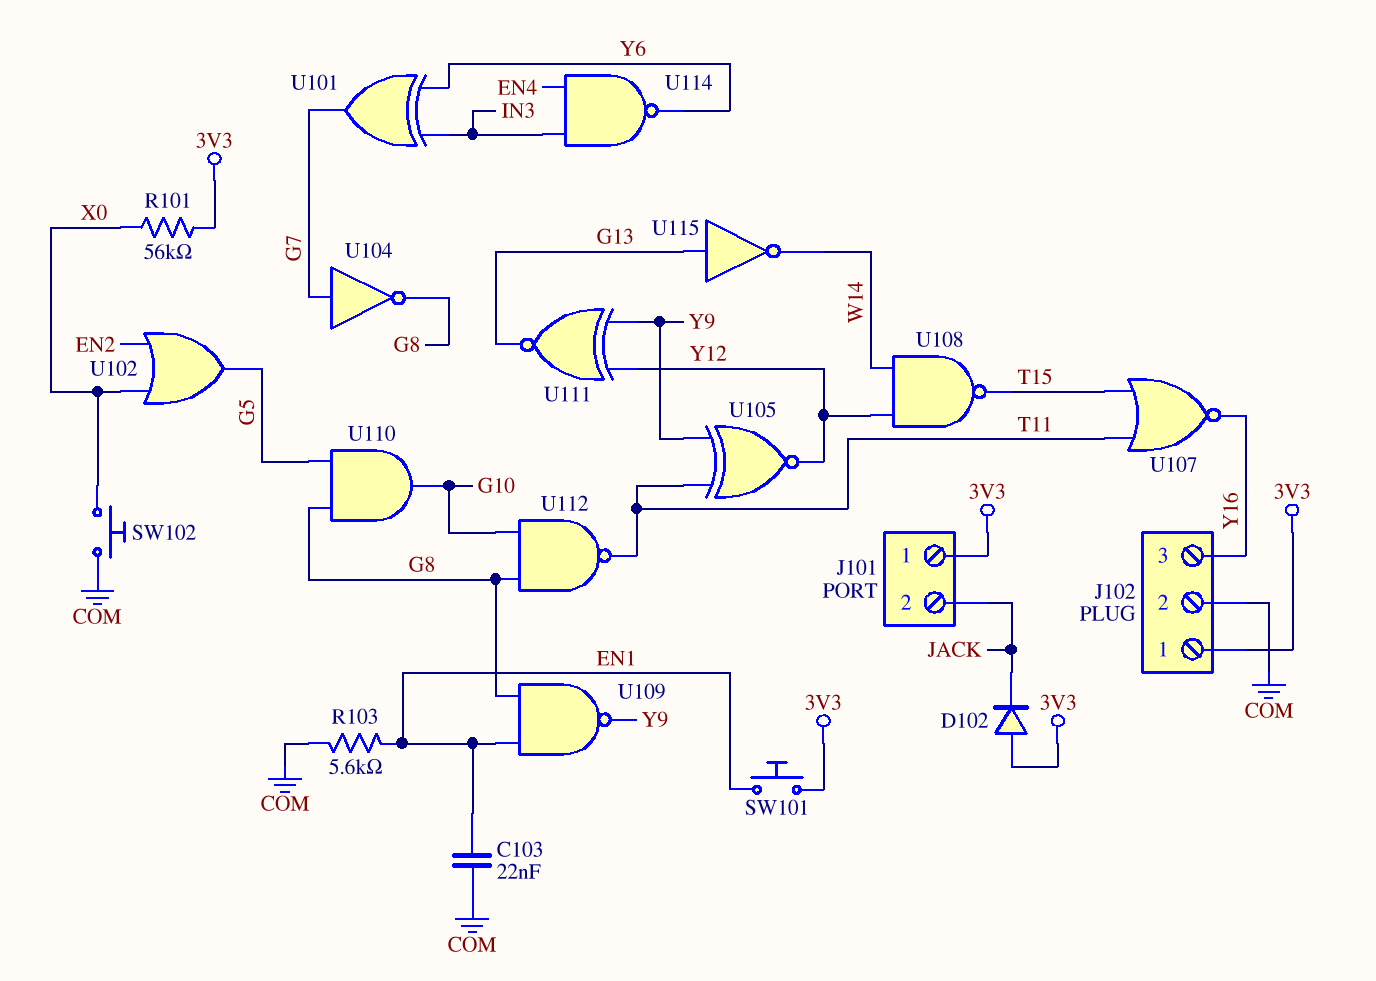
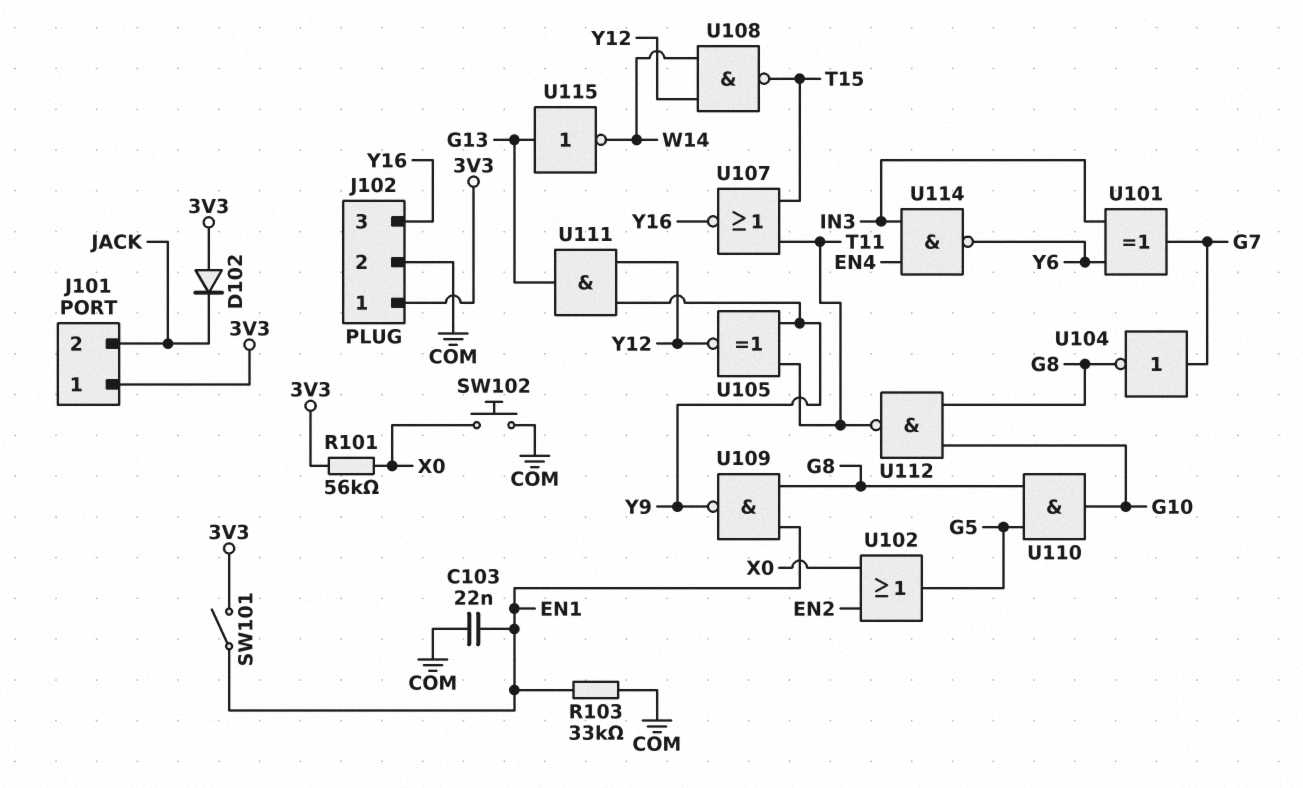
R103: 5.6k (COM, EN1) -> 33k (COM, EN1)
SW101: button (3V3, EN1) -> switch (3V3, EN1)
U111: XNOR (in Y9, in Y12, out G13) -> AND (in Y9, in Y12, out G13)

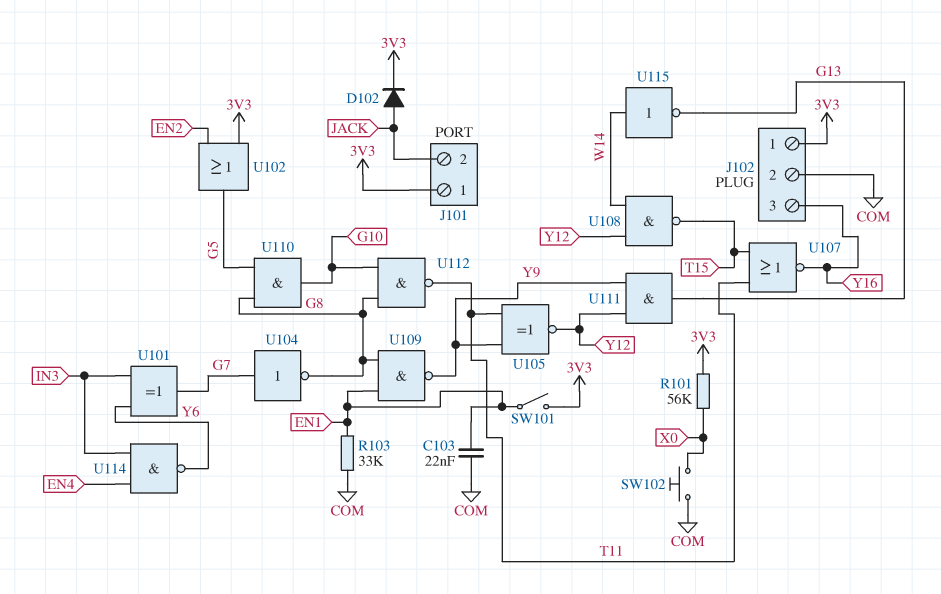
D102: diode (A 3V3, K JACK) -> diode (A JACK, K 3V3)
U102: OR (in EN2, in X0, out G5) -> OR (in 3V3, in EN2, out G5)
U115: NOT (in G13, out W14) -> NOT (in W14, out G13)

